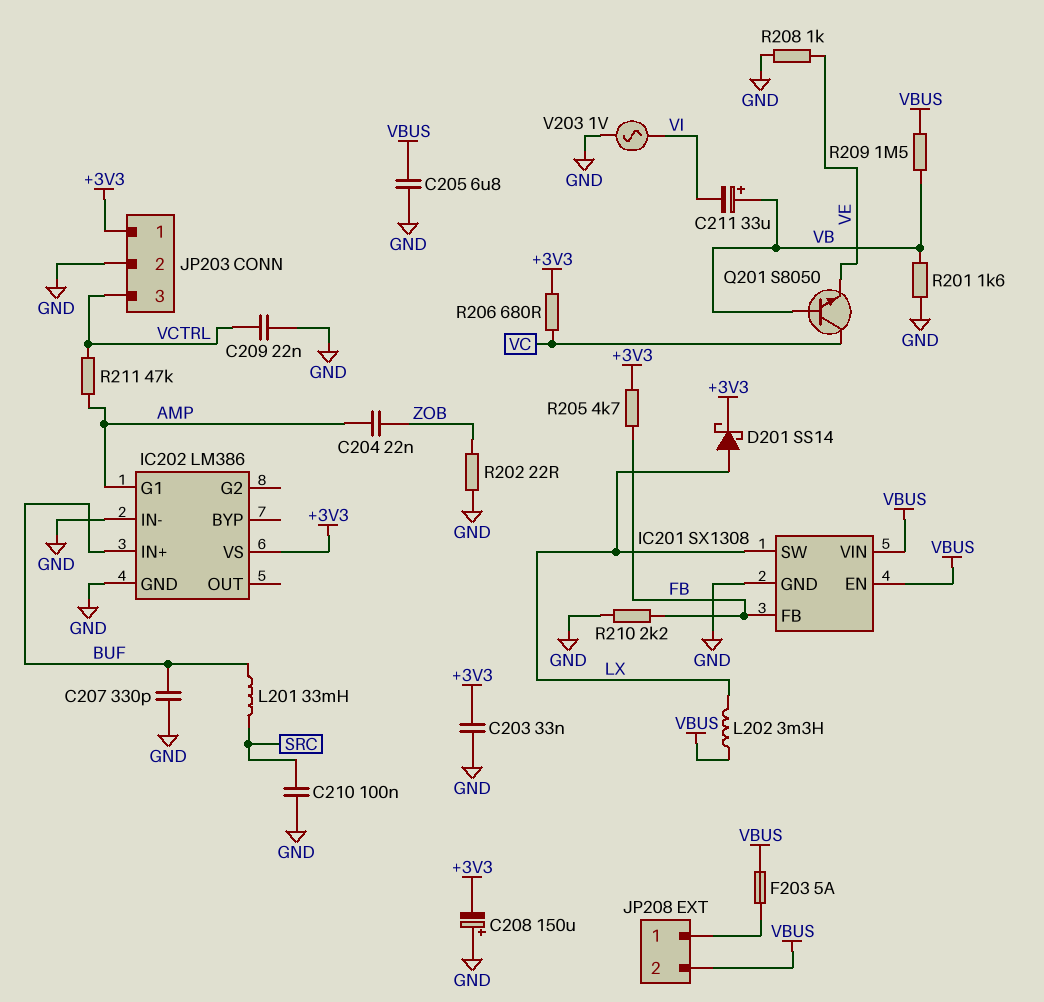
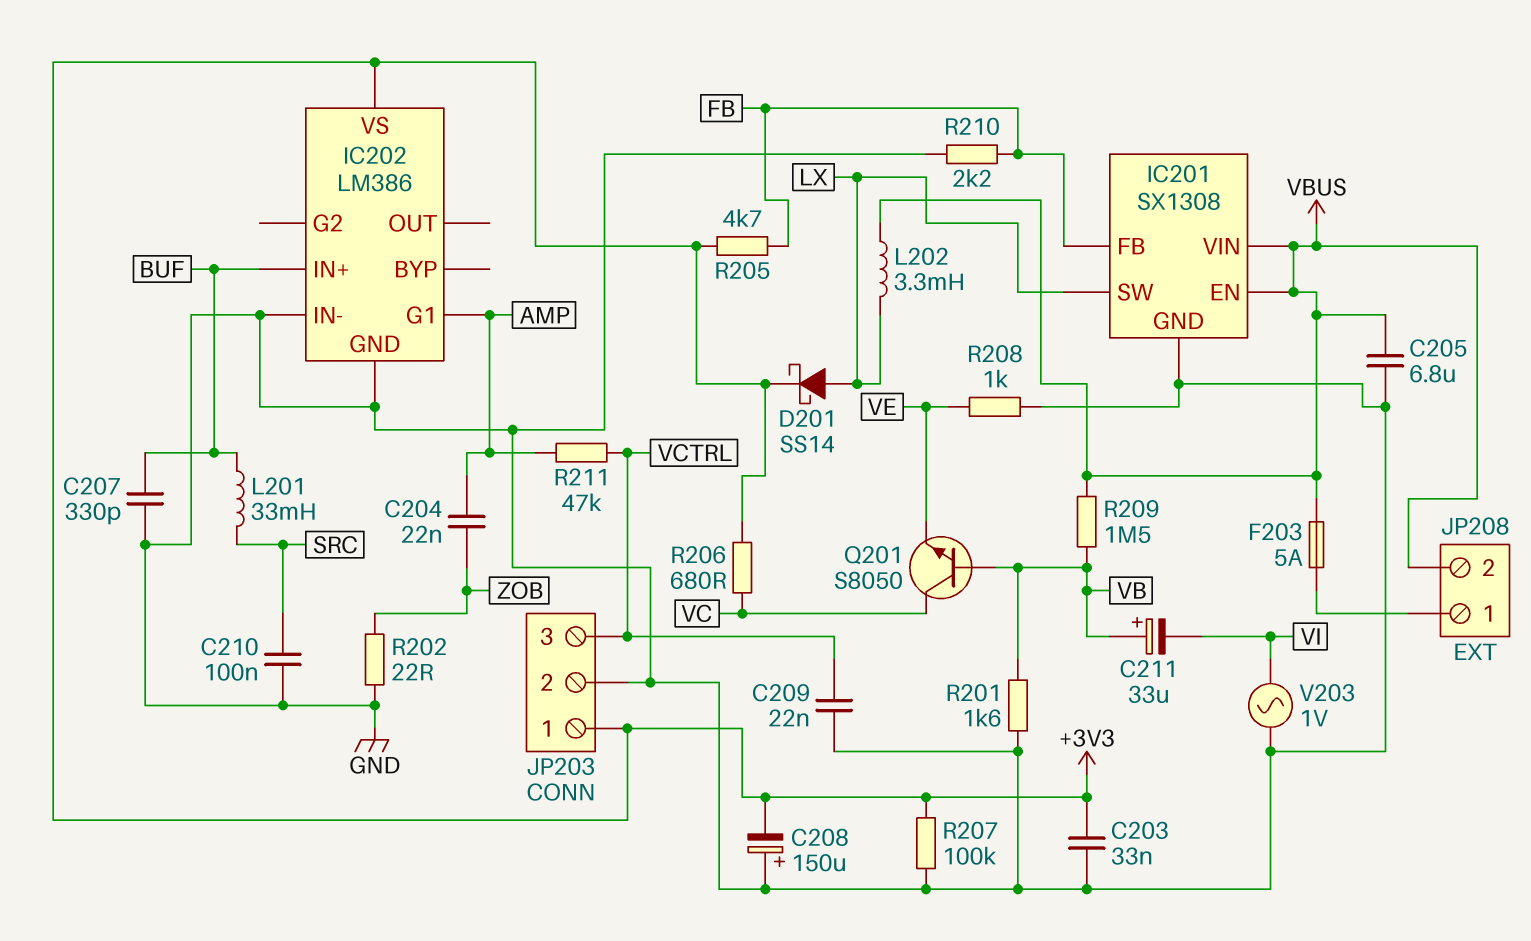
R207: none -> 100k (+3V3, GND)

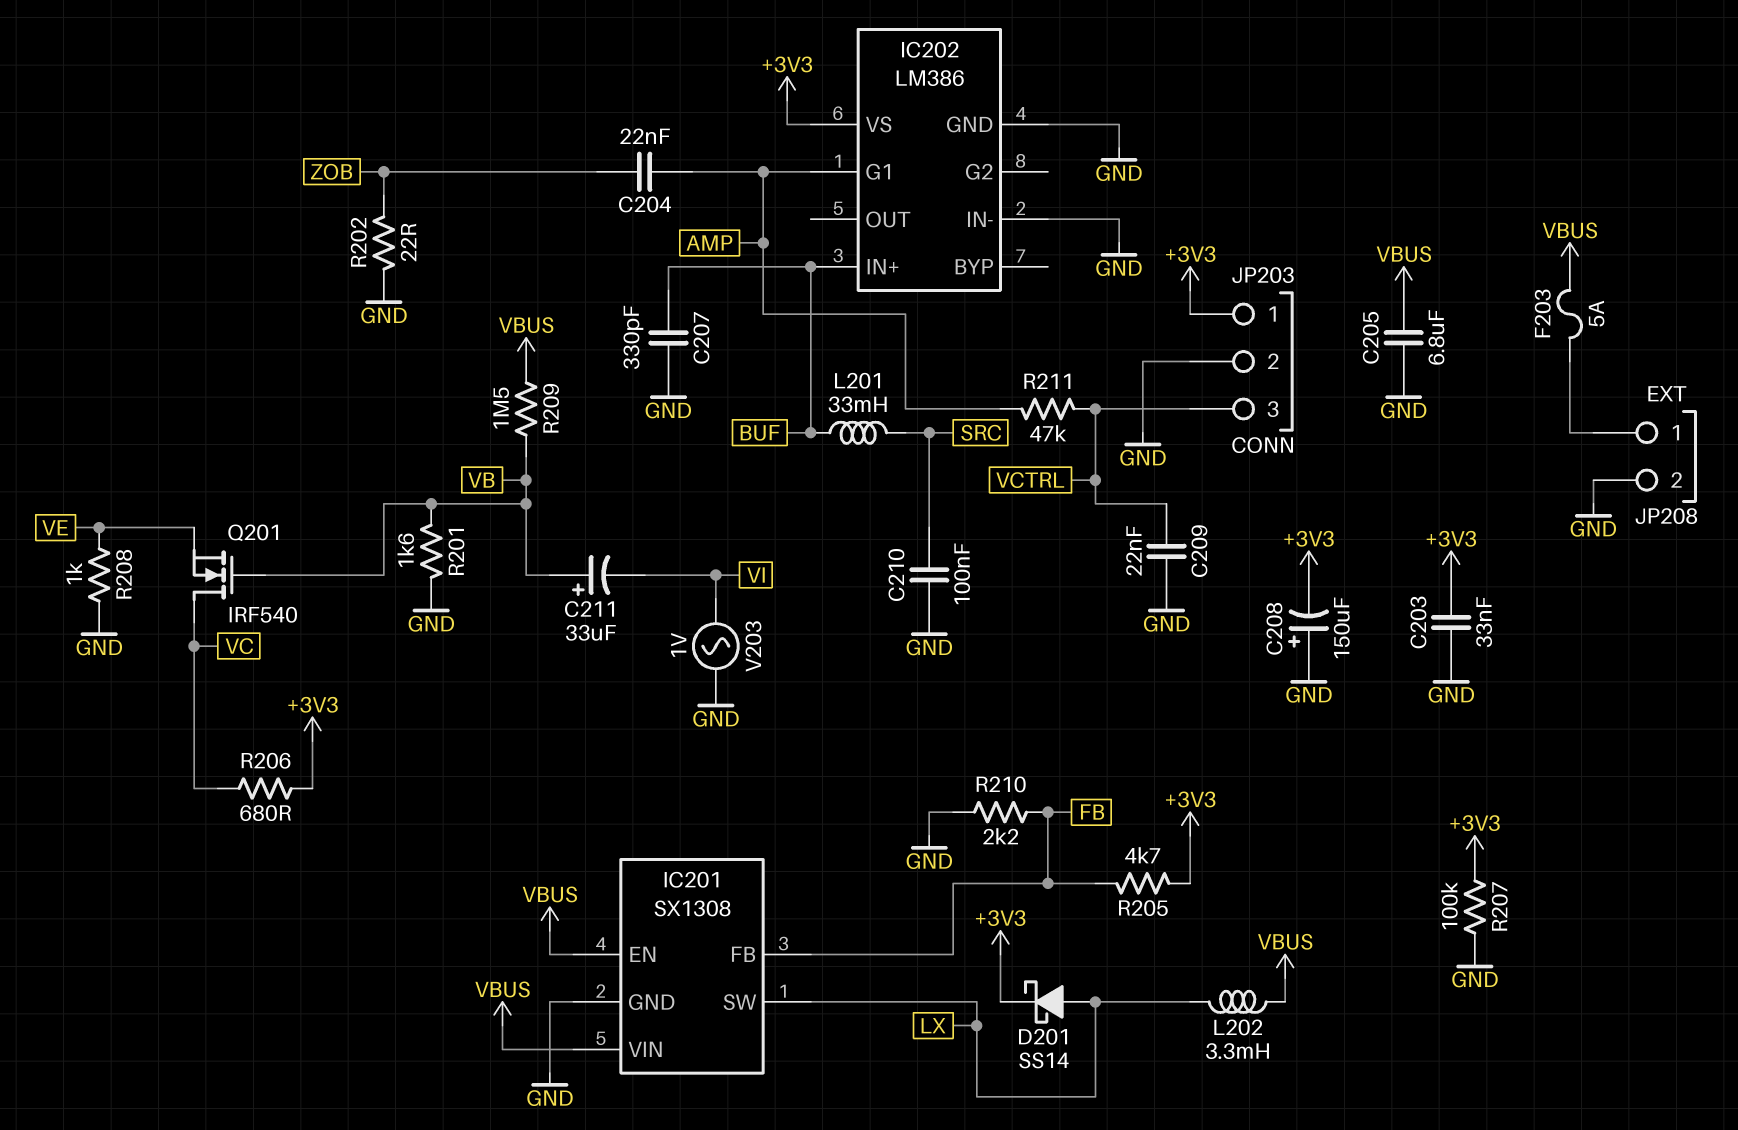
JP208 pin 2: VBUS -> GND
Q201: NPN S8050 (B VB, C VC, E VE) -> NMOS IRF540 (G VB, D VC, S VE)

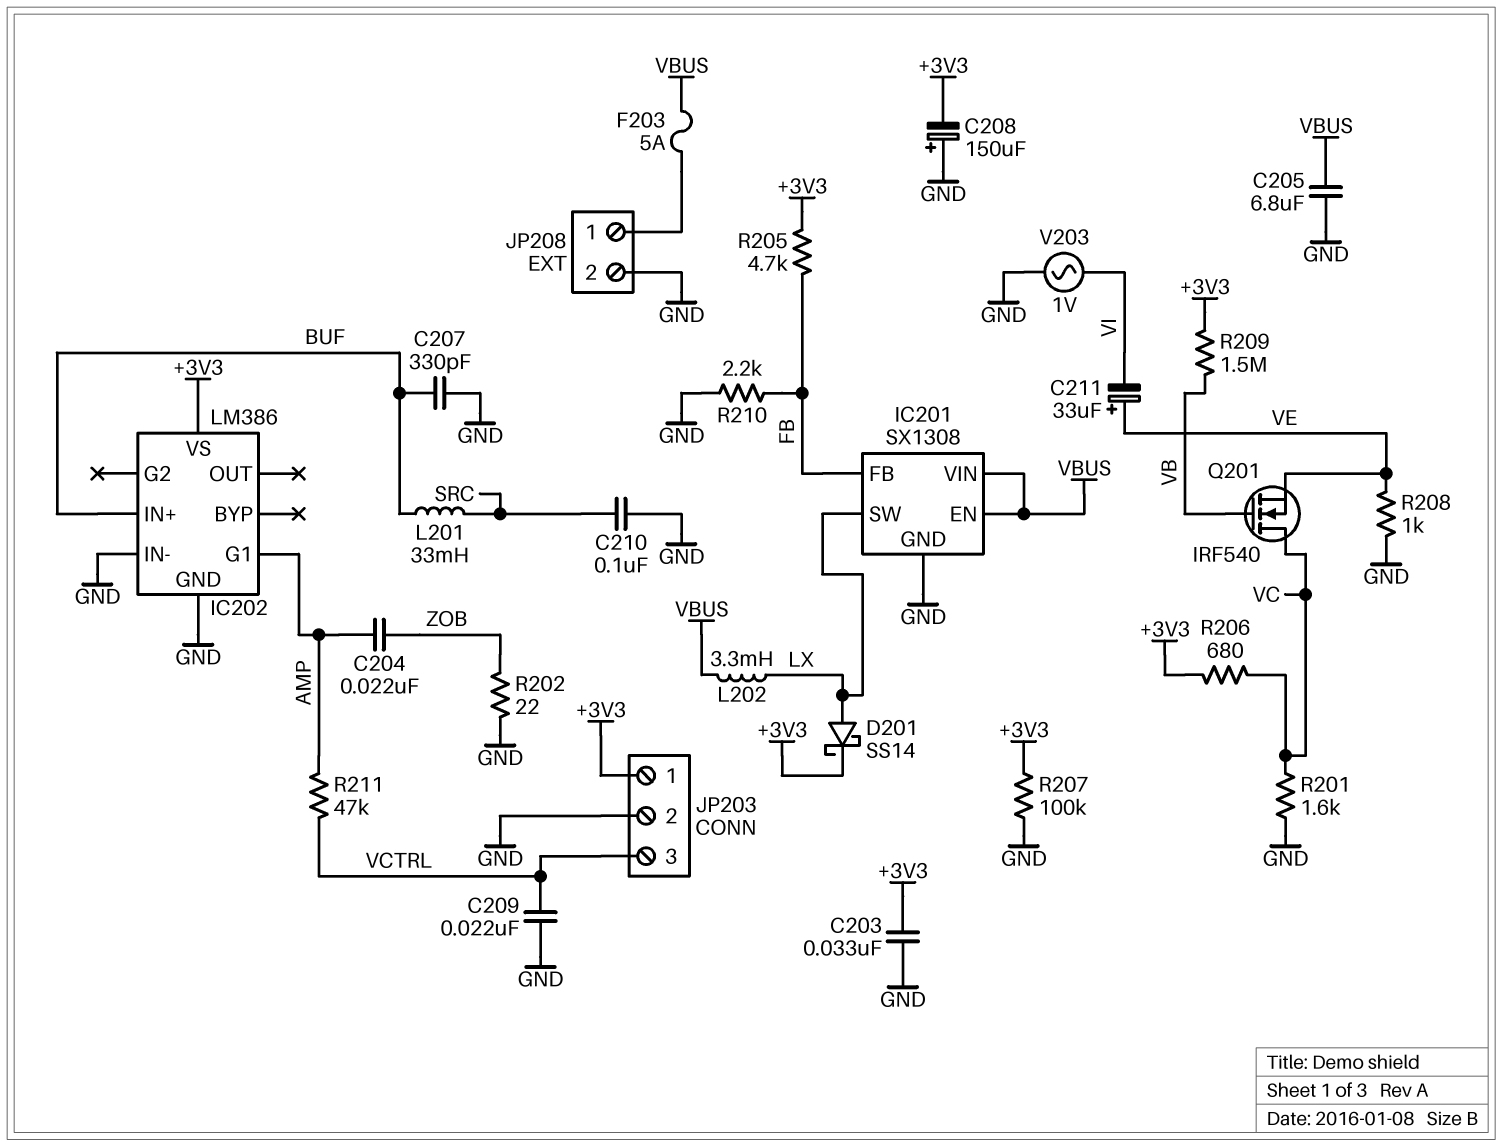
C211: 33uF (plus VB, minus VI) -> 33uF (plus VE, minus VI)
R201: 1.6k (GND, VB) -> 1.6k (GND, VC)
R209: 1.5M (VB, VBUS) -> 1.5M (+3V3, VB)

